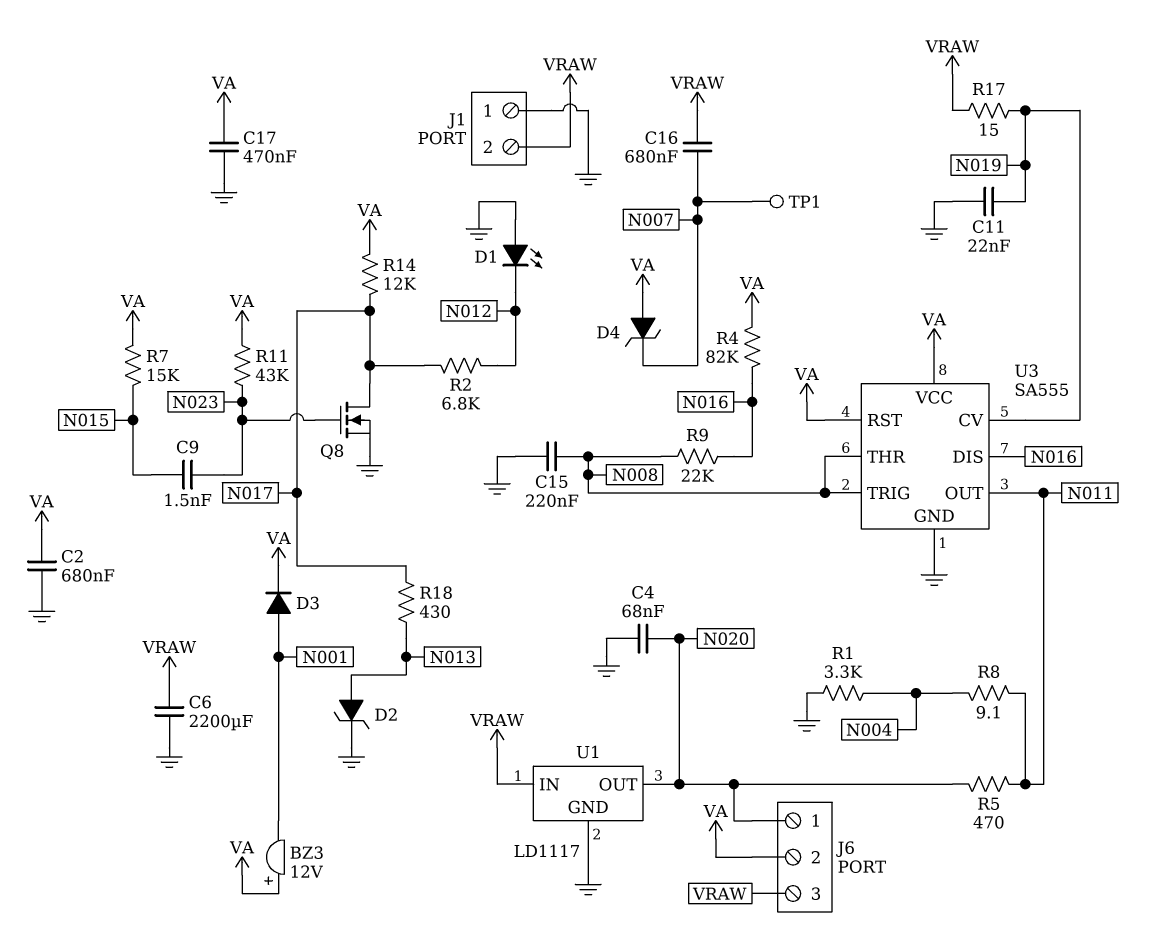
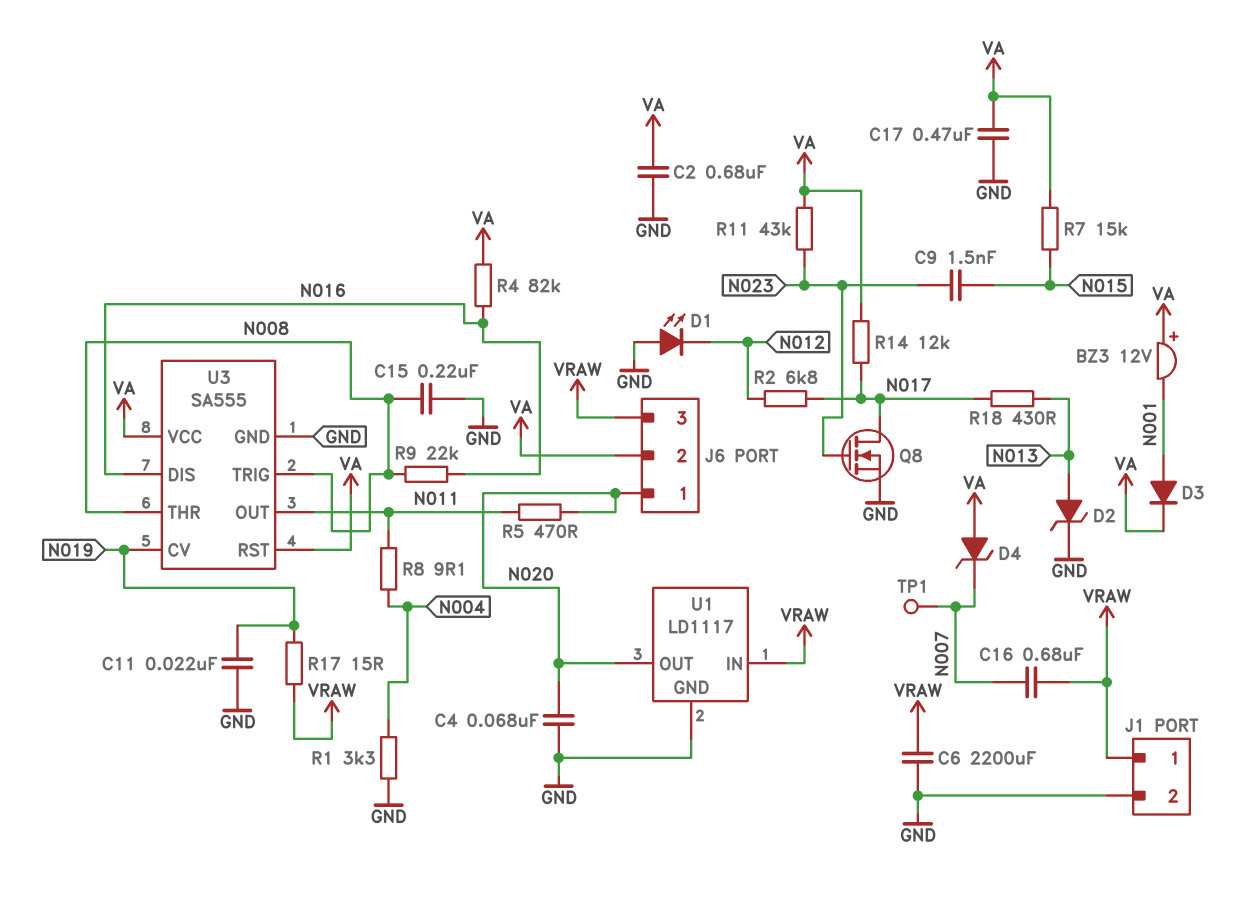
J1 pin 1: GND -> VRAW
J1 pin 2: VRAW -> GND

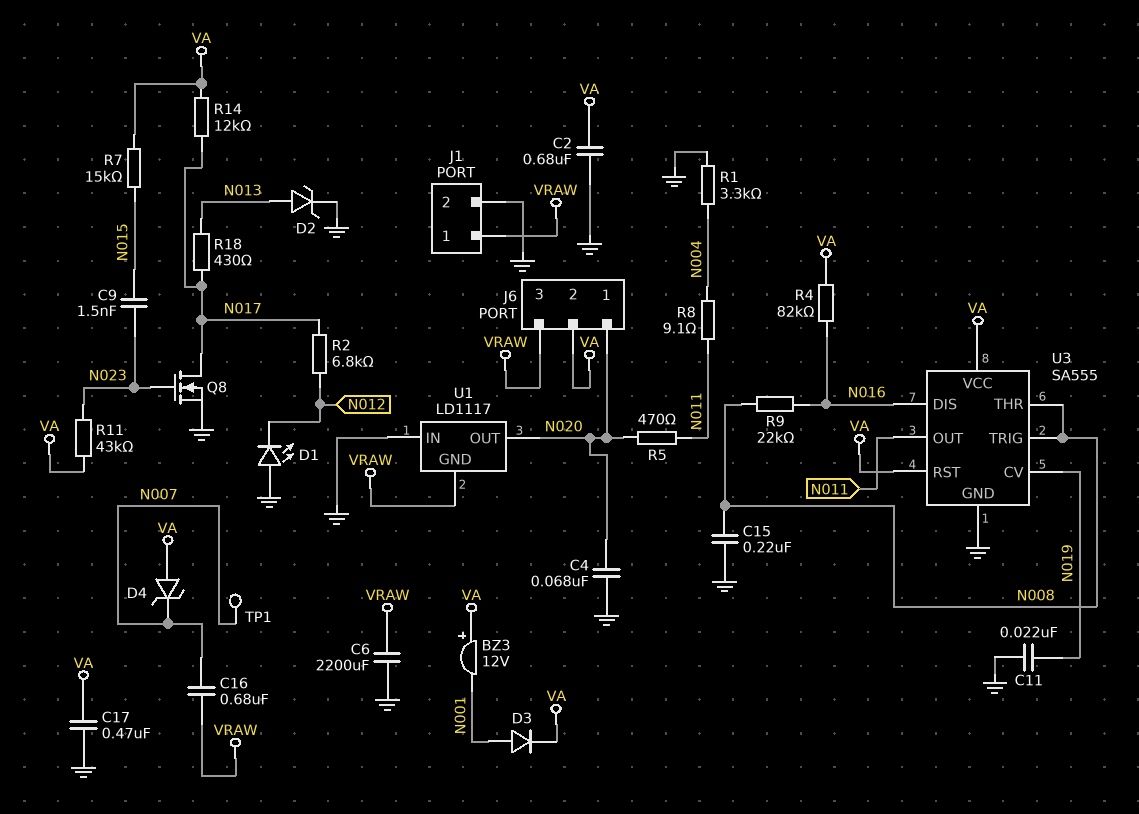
R17: 15 (N019, VRAW) -> none
U1 pin GND: GND -> VRAW
U1 pin IN: VRAW -> GND

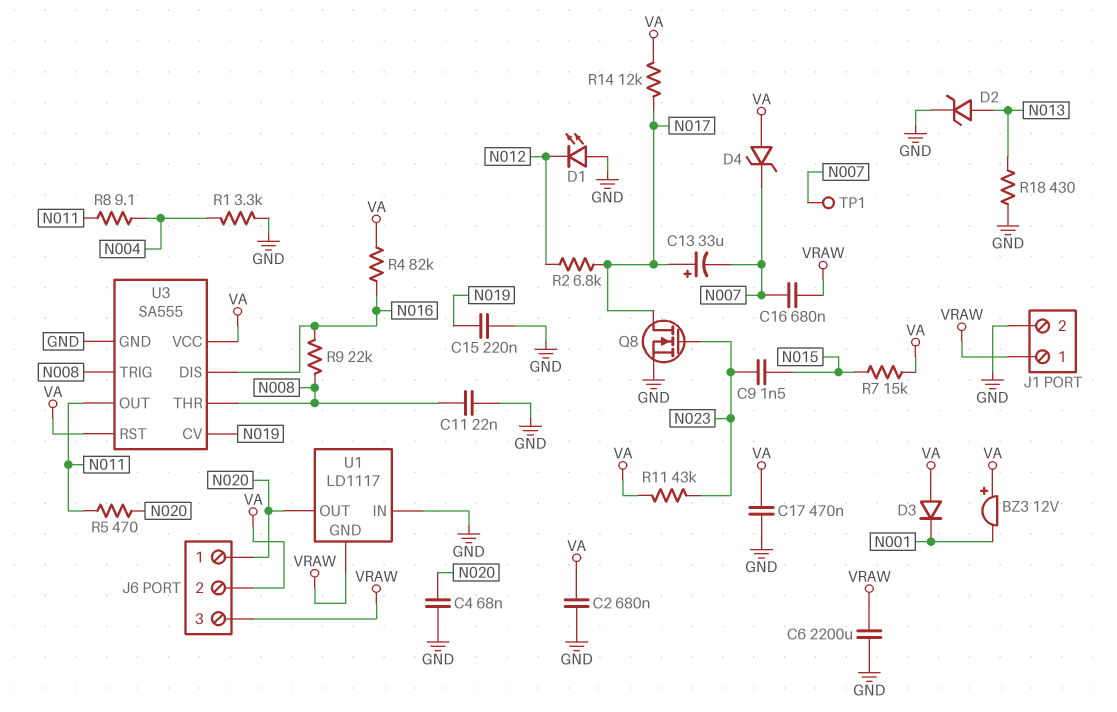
C11: 22nF (GND, N019) -> 22nF (GND, N008)
C13: none -> 33uF (plus N017, minus N007)
C15: 220nF (GND, N008) -> 220nF (GND, N019)
D3: diode (A N001, K VA) -> diode (A VA, K N001)
R18: 430 (N013, N017) -> 430 (GND, N013)

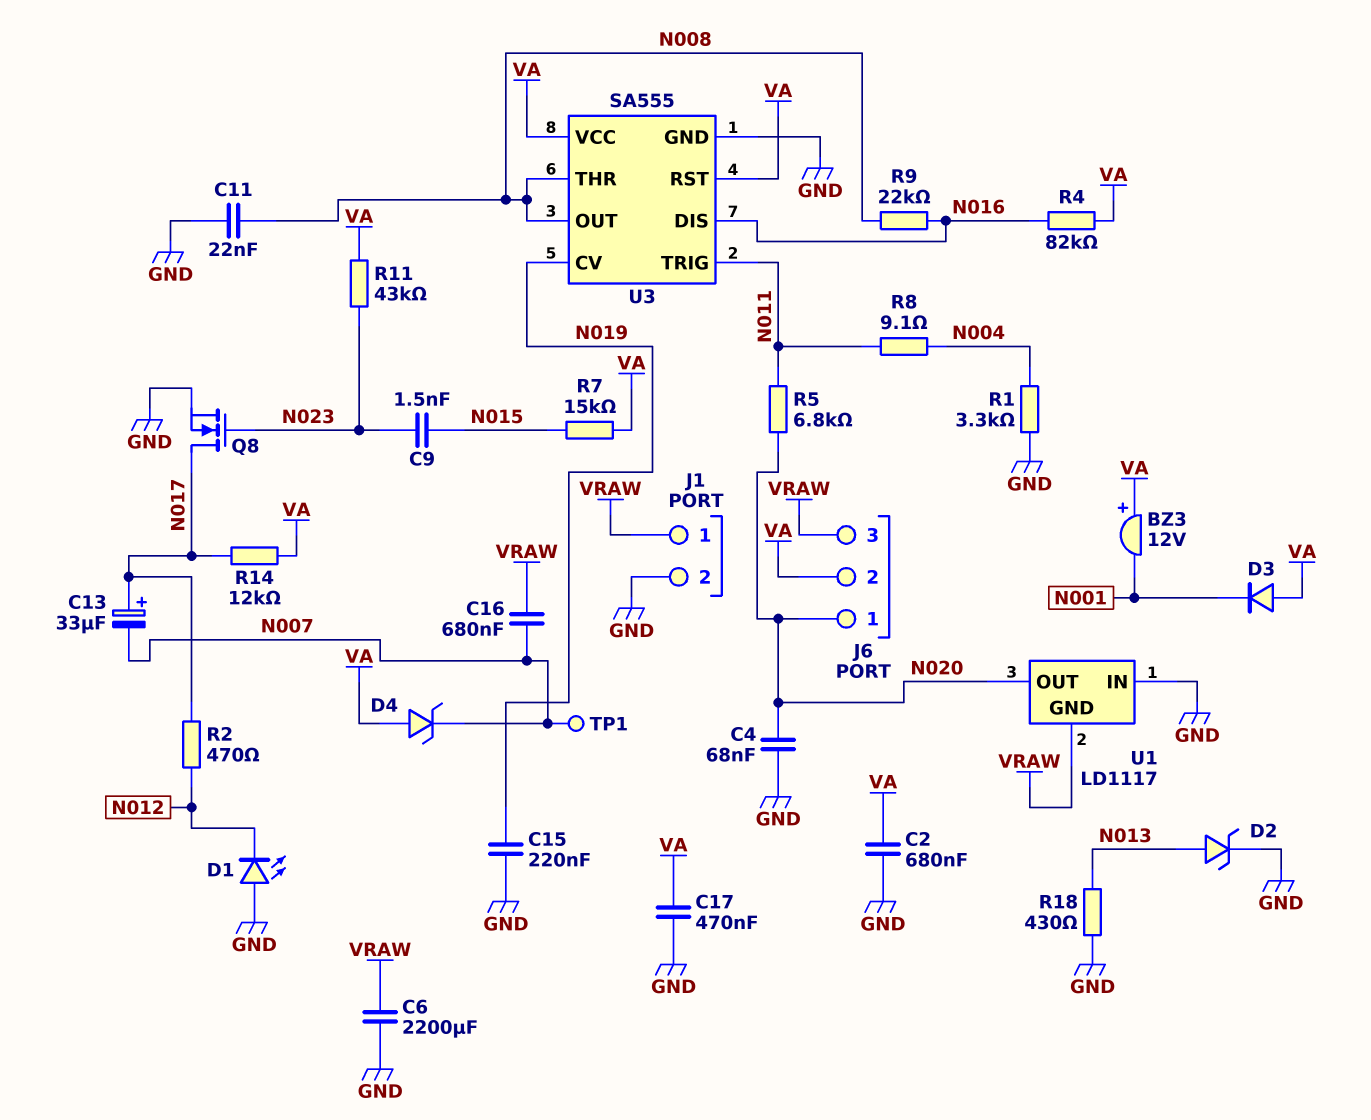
R2: 6.8k (N012, N017) -> 470 (N012, N017)
R5: 470 (N011, N020) -> 6.8k (N011, N020)
U3 pin OUT: N011 -> N008
U3 pin TRIG: N008 -> N011

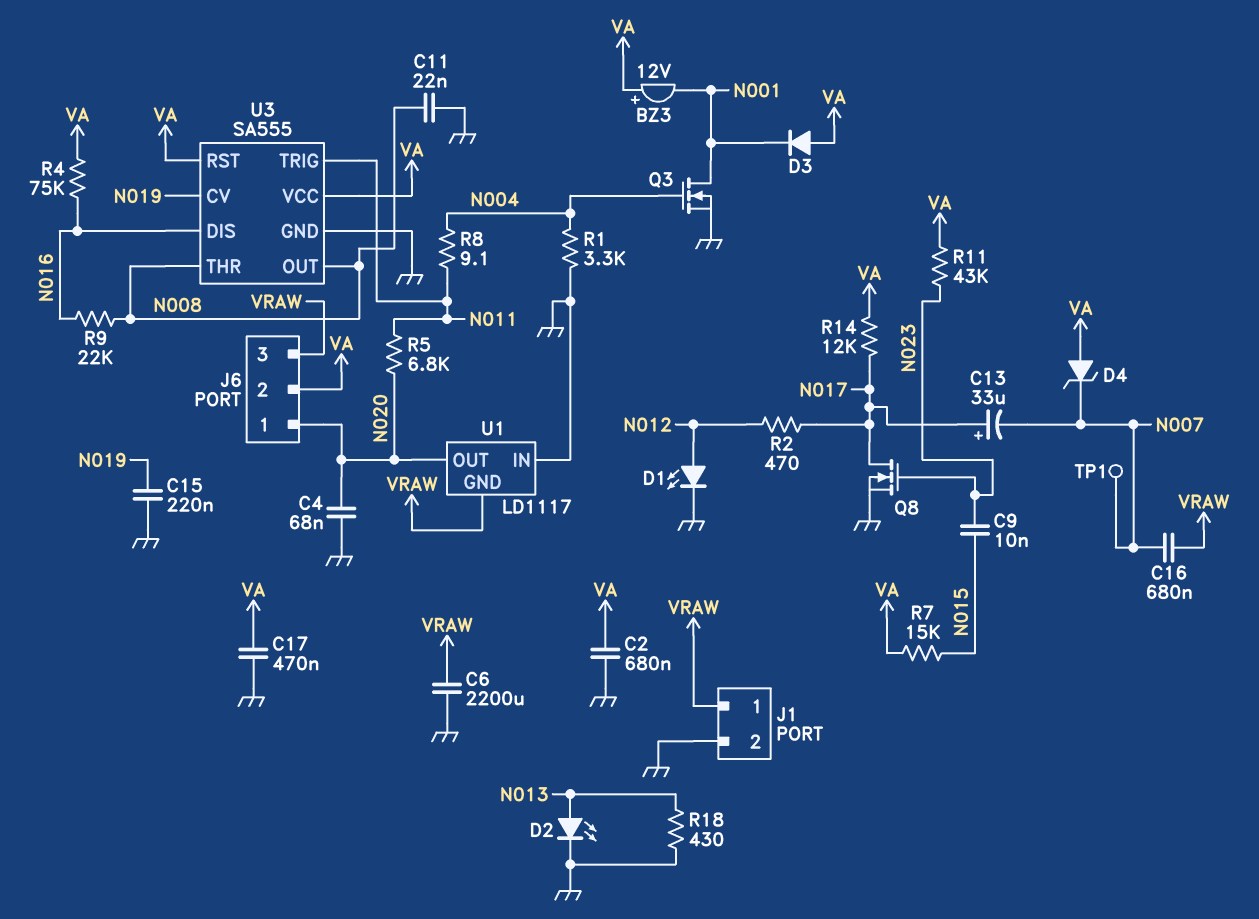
C9: 1.5nF (N015, N023) -> 10nF (N015, N023)
D1: LED (A GND, K N012) -> LED (A N012, K GND)
D2: zener (A N013, K GND) -> LED (A N013, K GND)
Q3: none -> NMOS (G N004, D N001, S GND)
R4: 82k (N016, VA) -> 75k (N016, VA)

